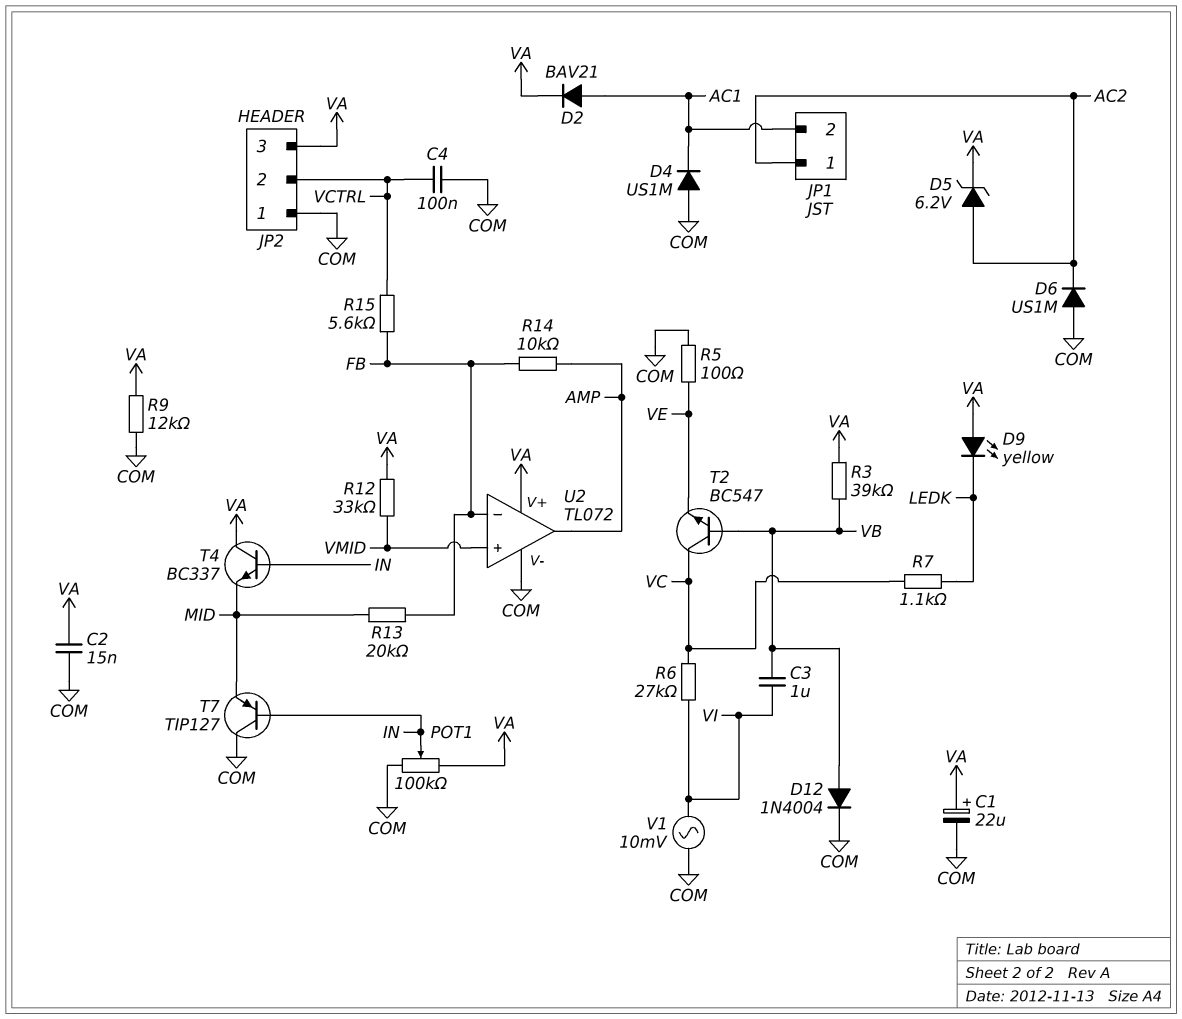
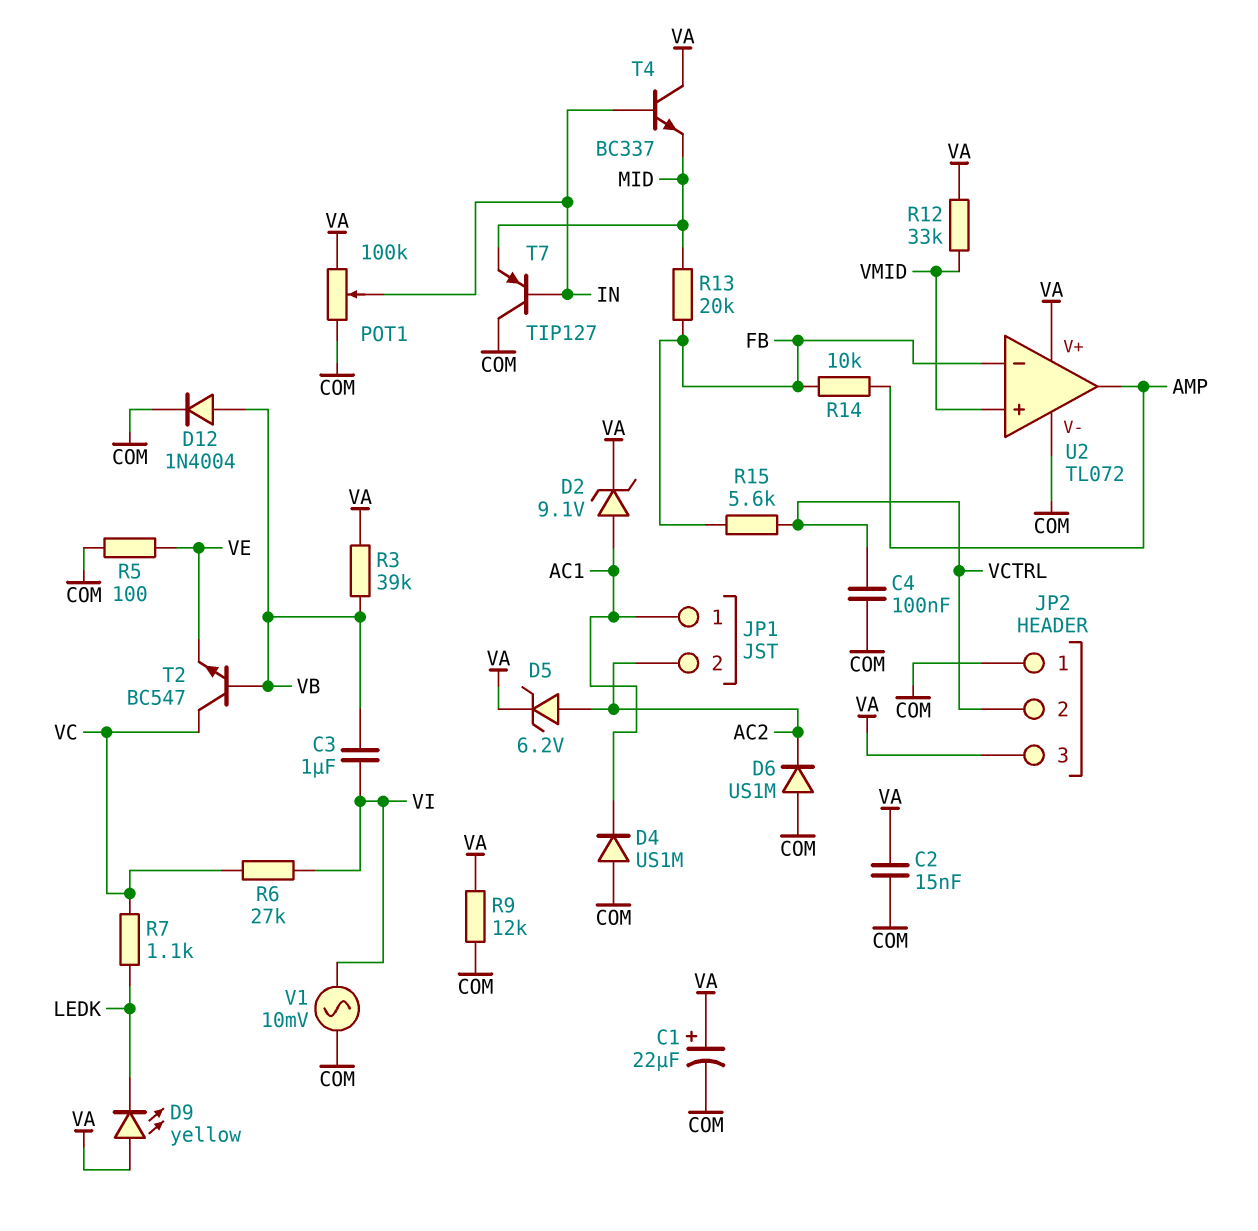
D2: diode BAV21 (A AC1, K VA) -> zener 9.1V (A AC1, K VA)
JP1 pin 1: AC2 -> AC1
JP1 pin 2: AC1 -> AC2

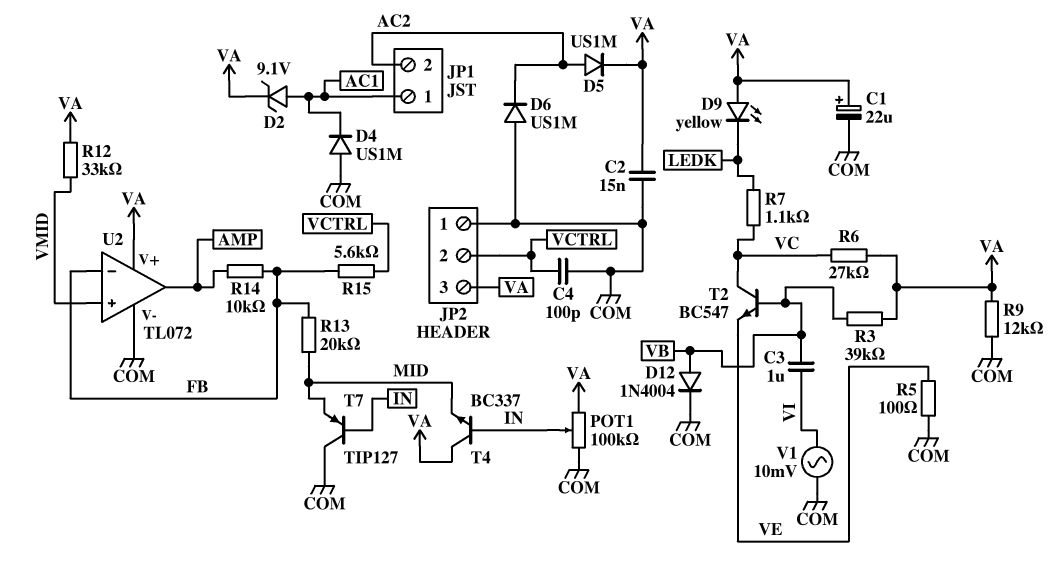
C4: 100nF (COM, VCTRL) -> 100pF (COM, VCTRL)
D5: zener 6.2V (A AC2, K VA) -> diode US1M (A AC2, K VA)
R6: 27k (VC, VI) -> 27k (VA, VC)

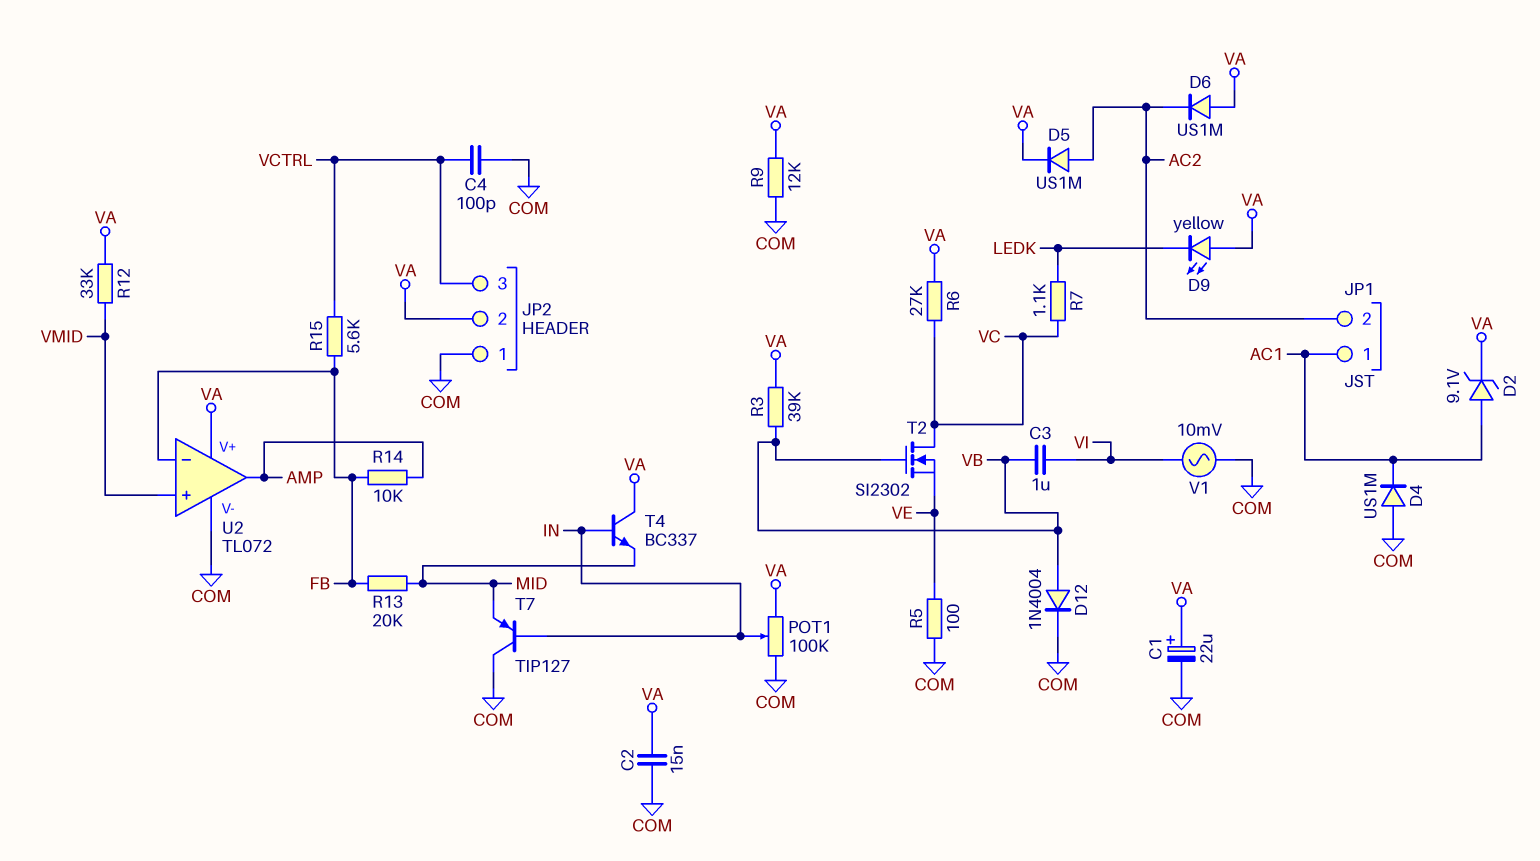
D6: diode US1M (A COM, K AC2) -> diode US1M (A VA, K AC2)
JP2 pin 2: VCTRL -> VA
JP2 pin 3: VA -> VCTRL
T2: NPN BC547 (B VB, C VC, E VE) -> NMOS SI2302 (G VB, D VC, S VE)

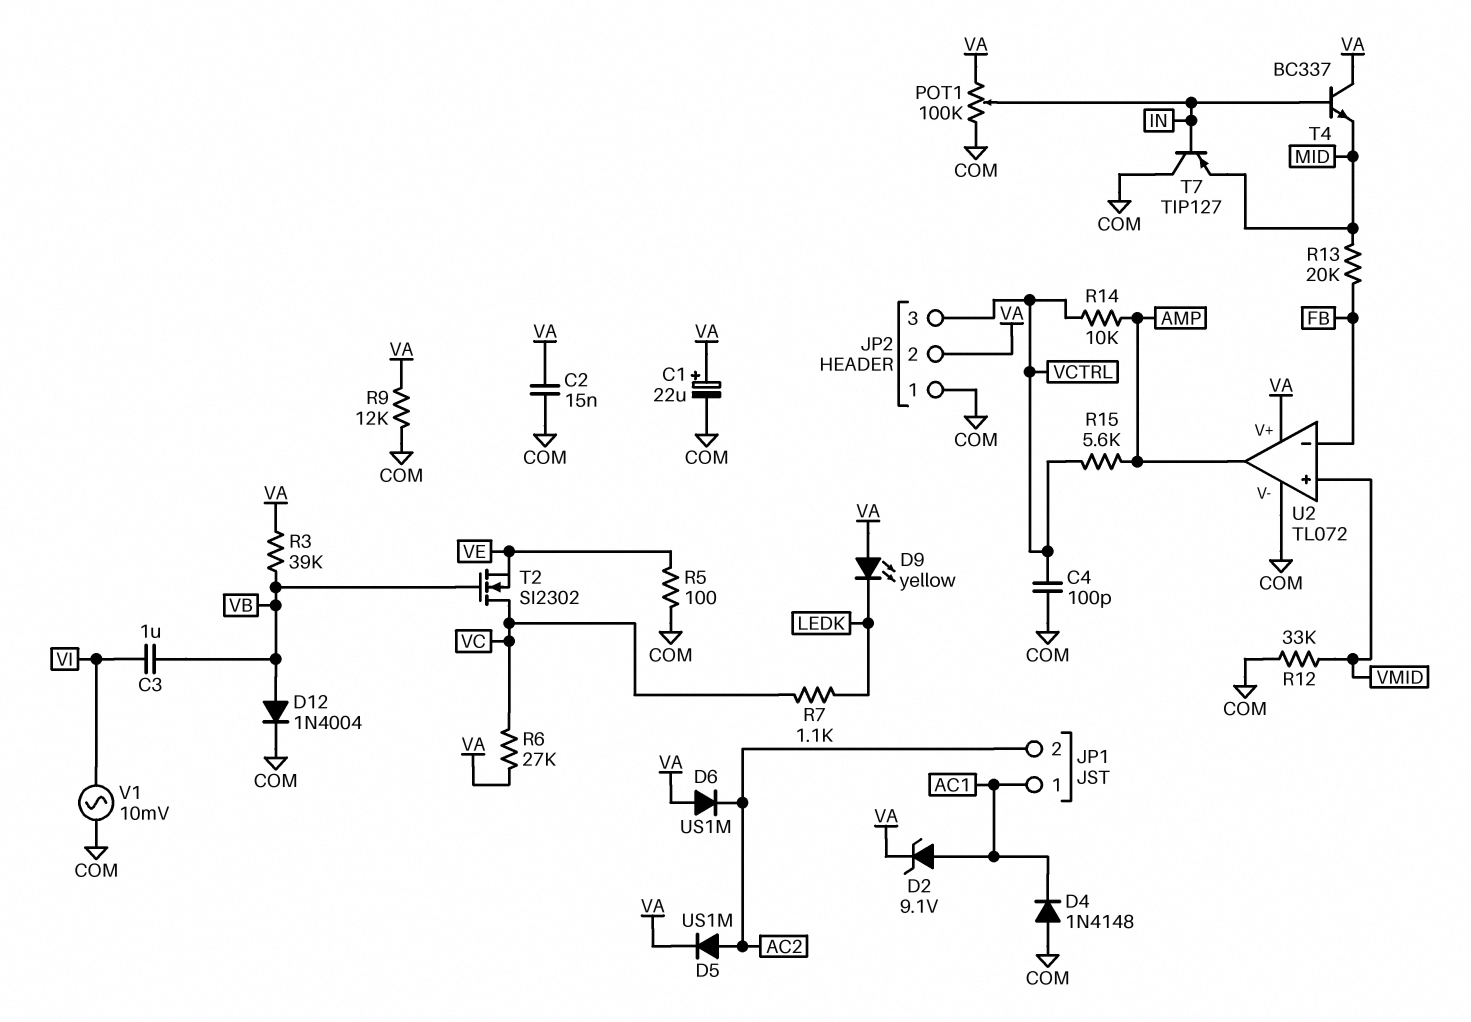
D4: diode US1M (A COM, K AC1) -> diode 1N4148 (A COM, K AC1)
R12: 33k (VA, VMID) -> 33k (COM, VMID)
R14: 10k (AMP, FB) -> 10k (AMP, VCTRL)
R15: 5.6k (FB, VCTRL) -> 5.6k (AMP, VCTRL)

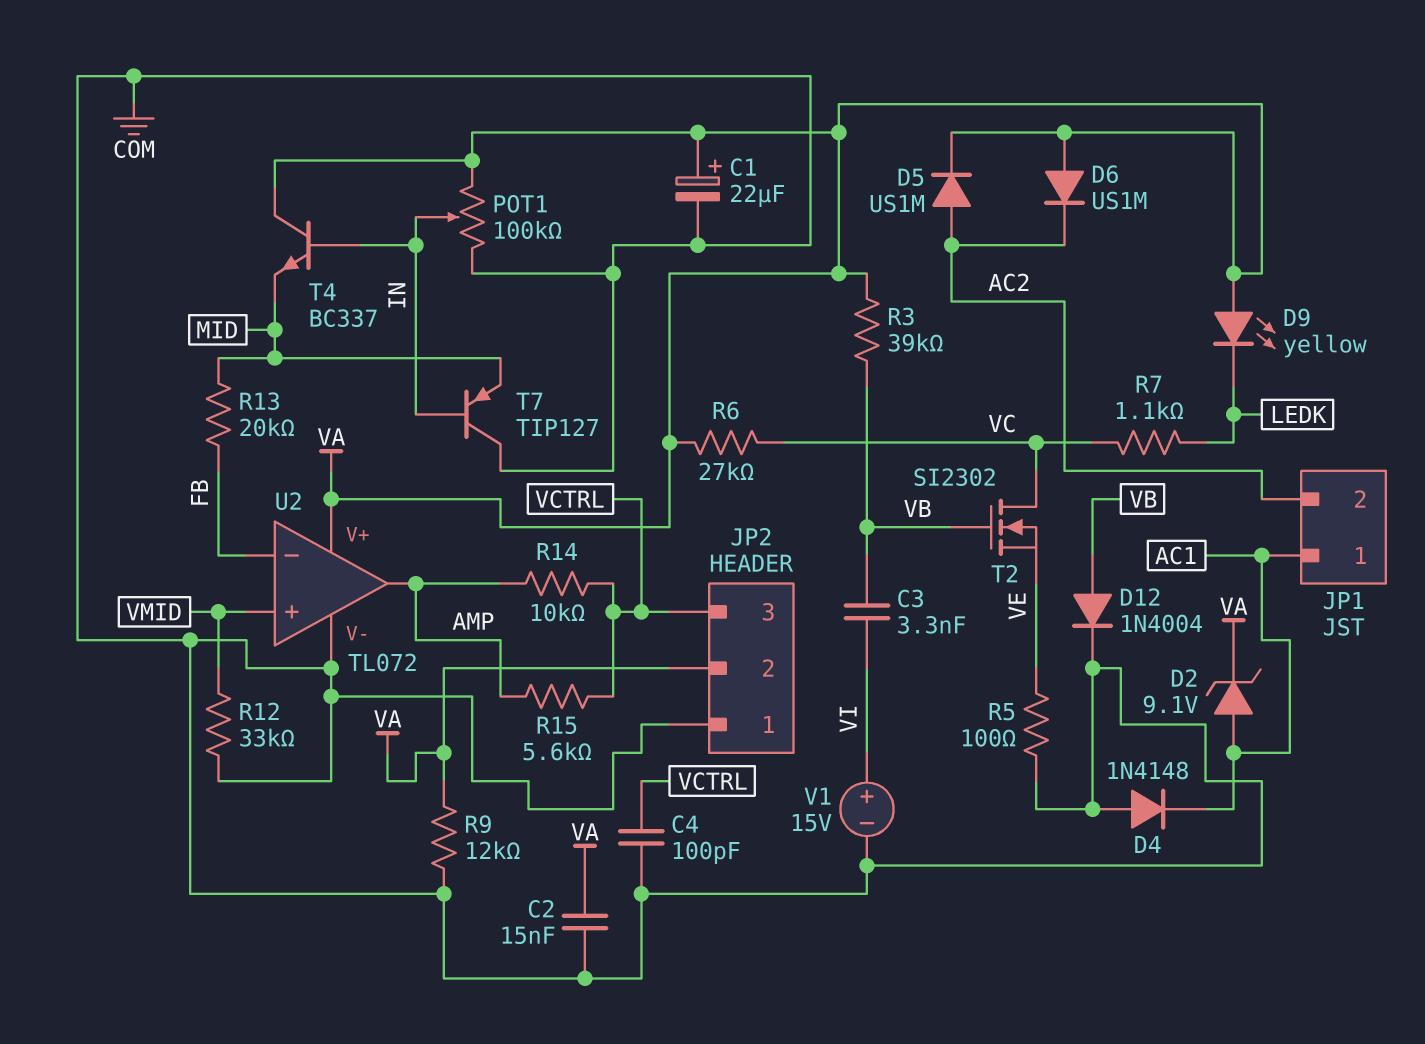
C3: 1uF (VB, VI) -> 3.3nF (VB, VI)
V1: AC 10mV (COM, VI) -> 15V (plus VI, minus COM)

